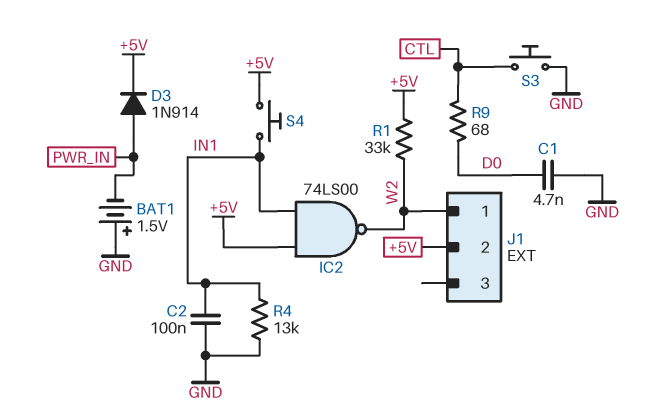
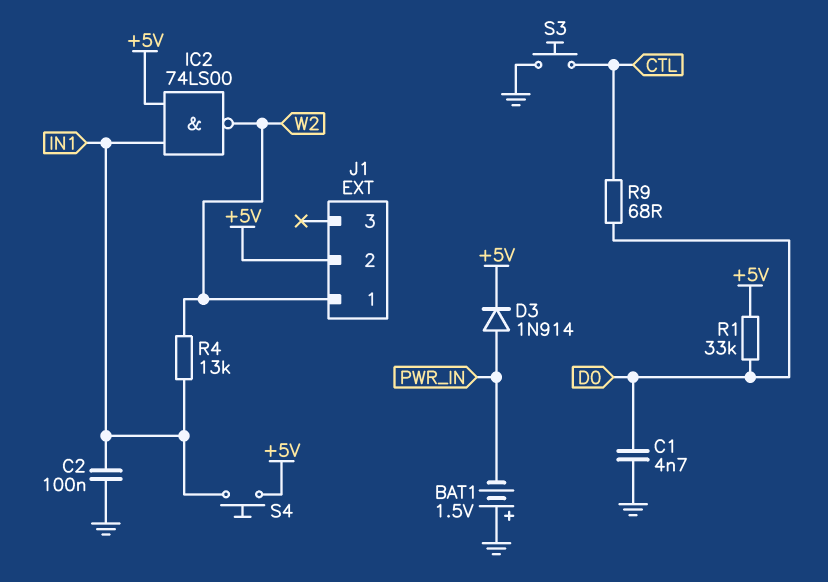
R1: 33k (+5V, W2) -> 33k (+5V, D0)
R4: 13k (GND, IN1) -> 13k (IN1, W2)

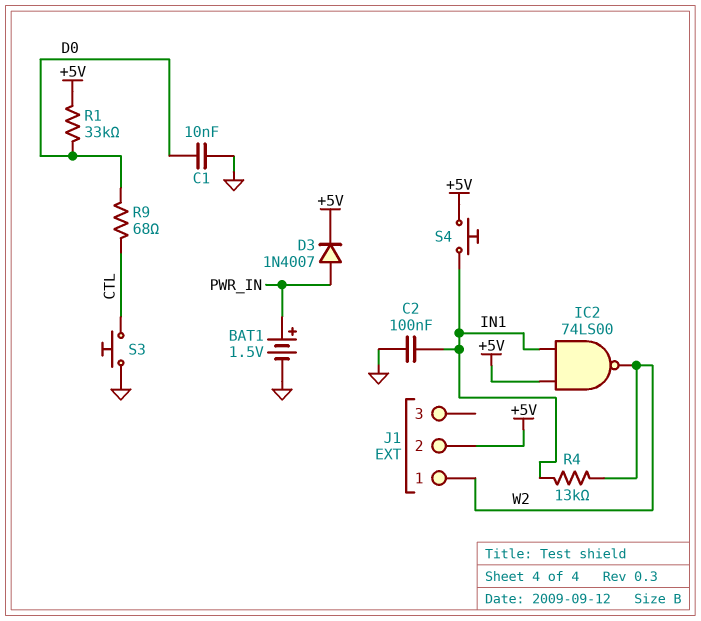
BAT1: 1.5V (plus GND, minus PWR_IN) -> 1.5V (plus PWR_IN, minus GND)
C1: 4.7nF (D0, GND) -> 10nF (D0, GND)
D3: diode 1N914 (A PWR_IN, K +5V) -> diode 1N4007 (A PWR_IN, K +5V)

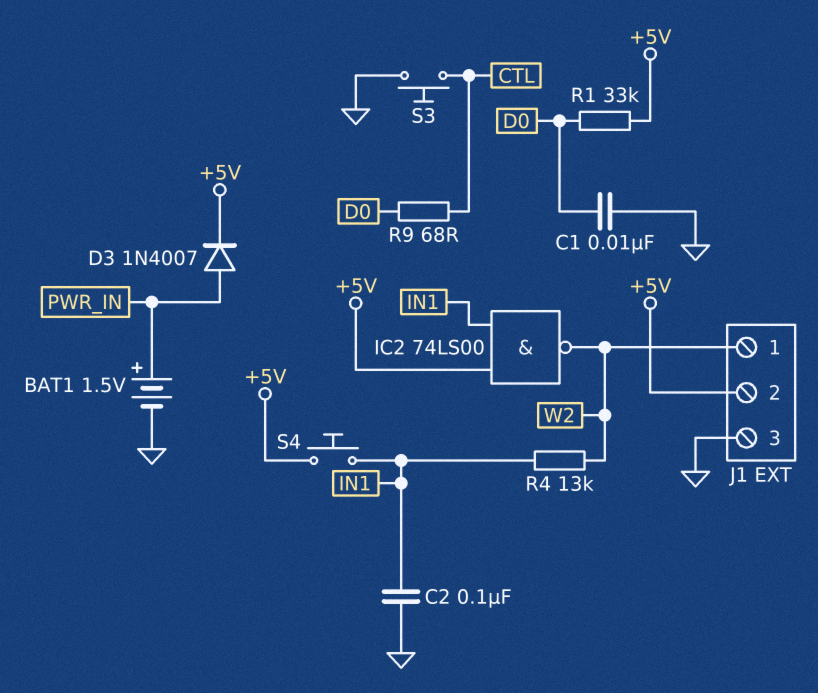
J1 pin 3: none -> GND

